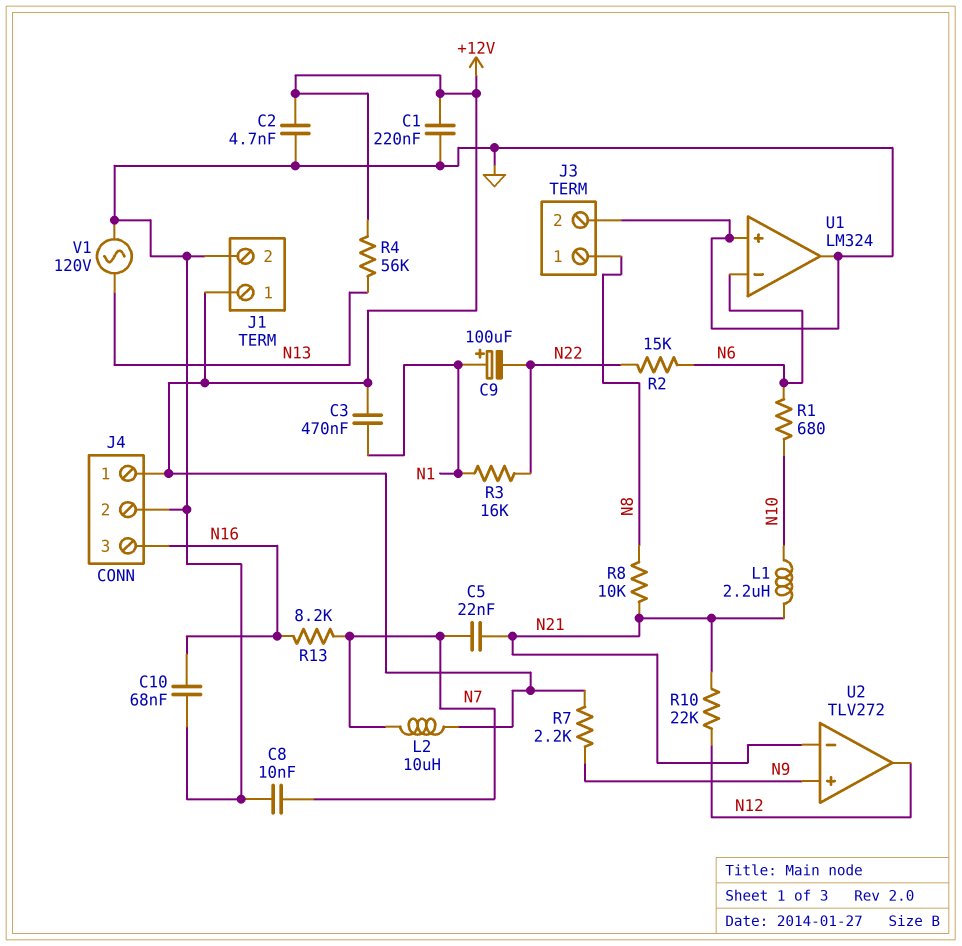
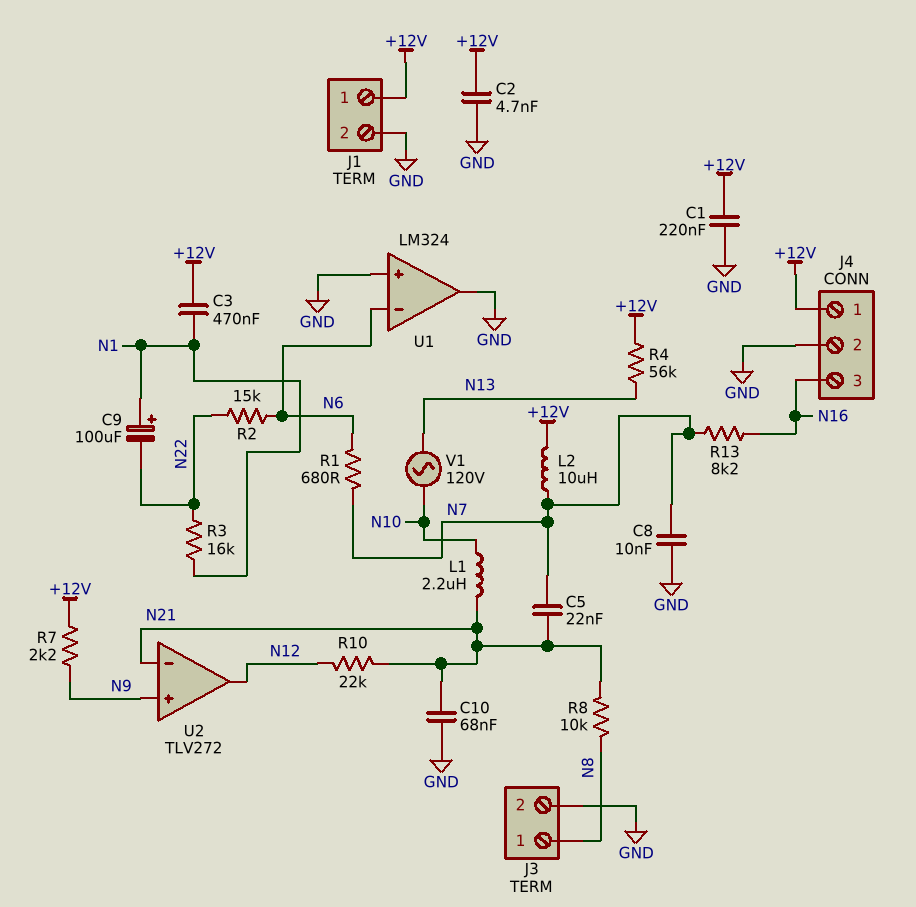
C10: 68nF (GND, N16) -> 68nF (GND, N21)
R1: 680 (N6, N10) -> 680 (N6, N7)
V1: AC 120V (GND, N13) -> AC 120V (N10, N13)

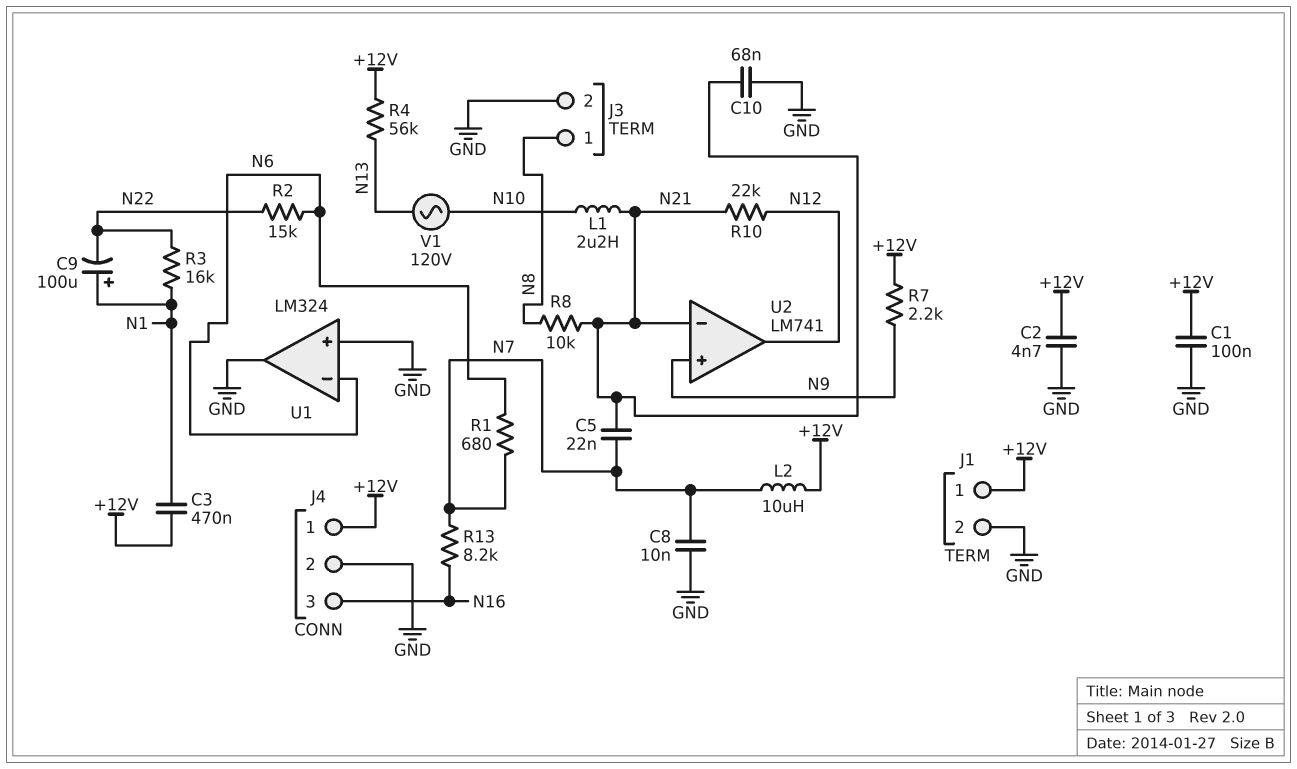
C1: 220nF (+12V, GND) -> 100nF (+12V, GND)
U2: TLV272 -> LM741

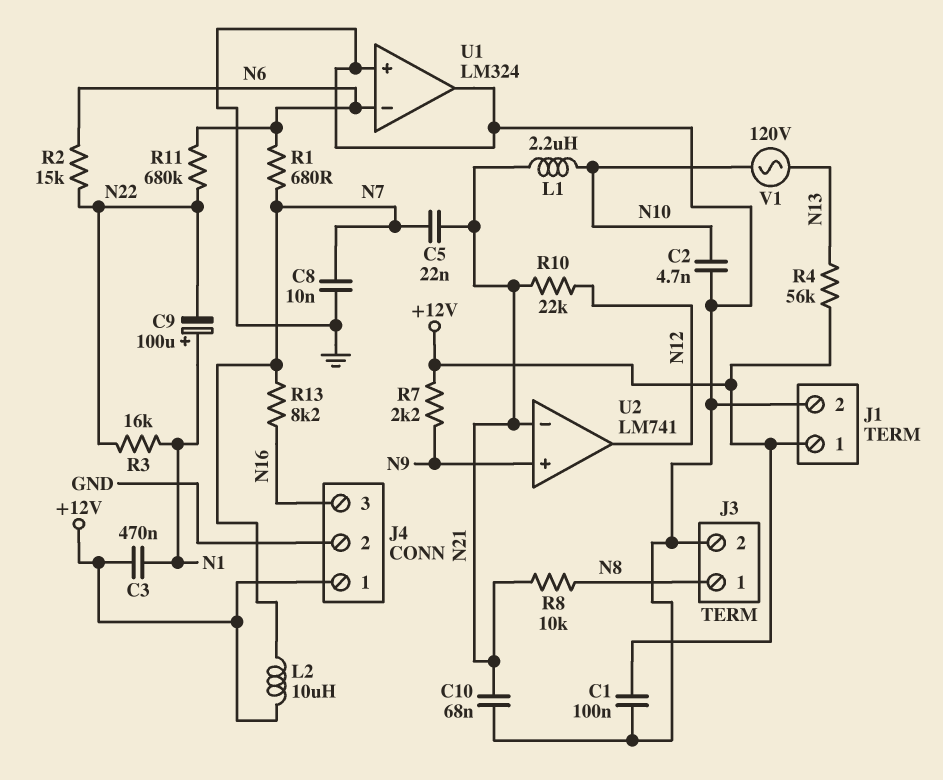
C2: 4.7nF (+12V, GND) -> 4.7nF (GND, N10)
R11: none -> 680k (N6, N22)

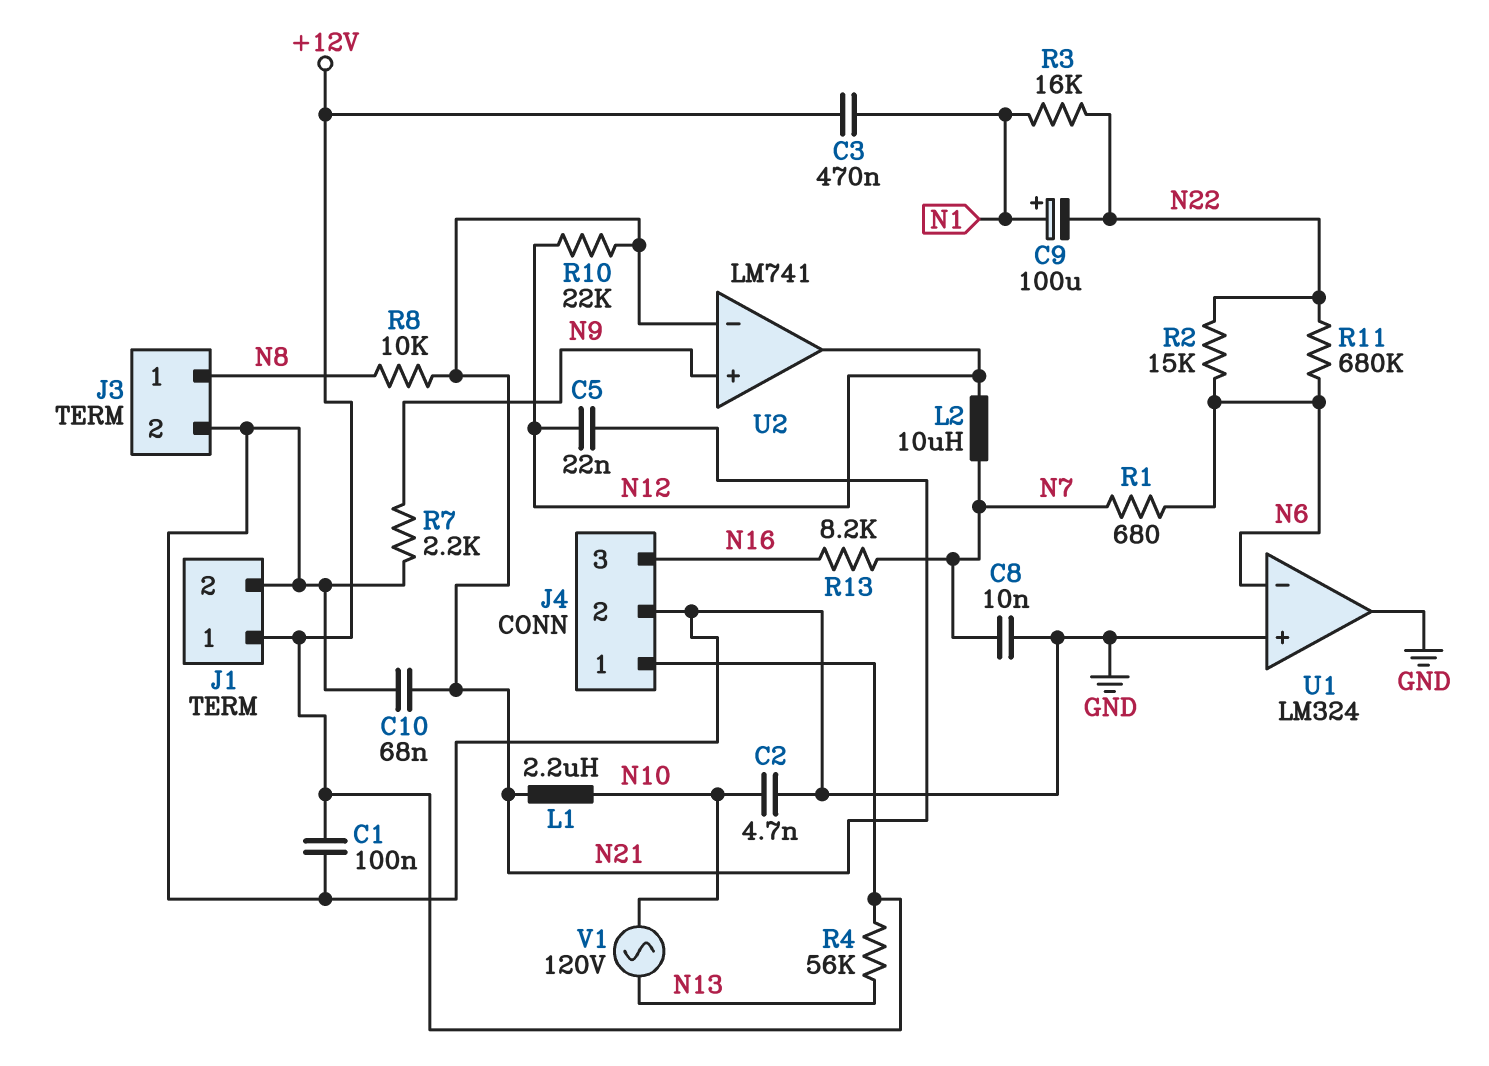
C5: 22nF (N7, N21) -> 22nF (N12, N21)
L2: 10uH (+12V, N7) -> 10uH (N7, N12)
R7: 2.2k (+12V, N9) -> 2.2k (GND, N9)

